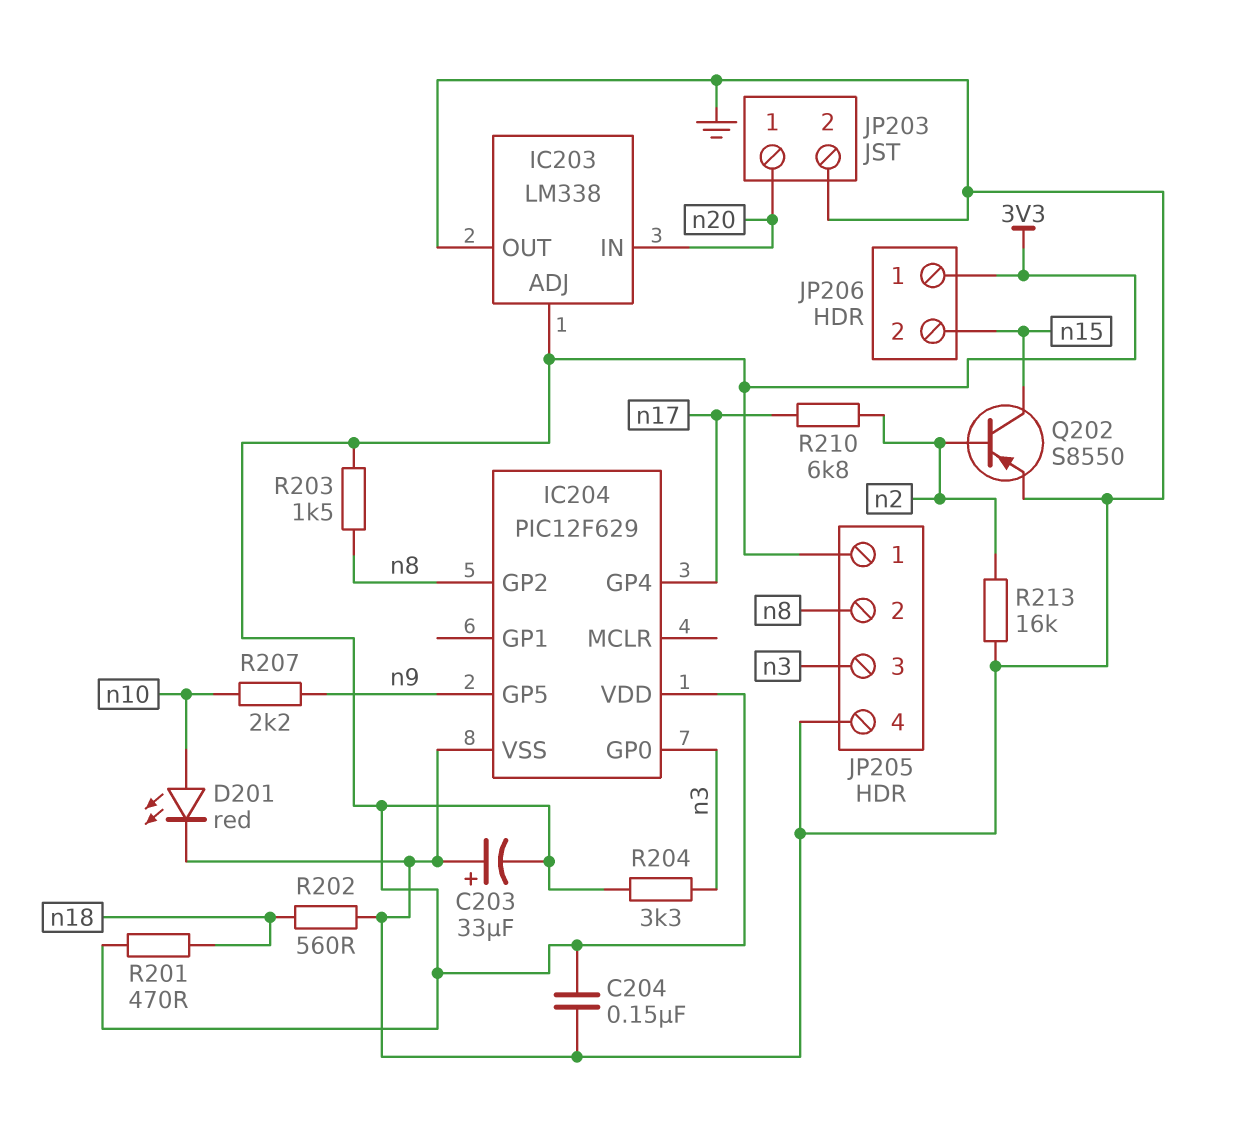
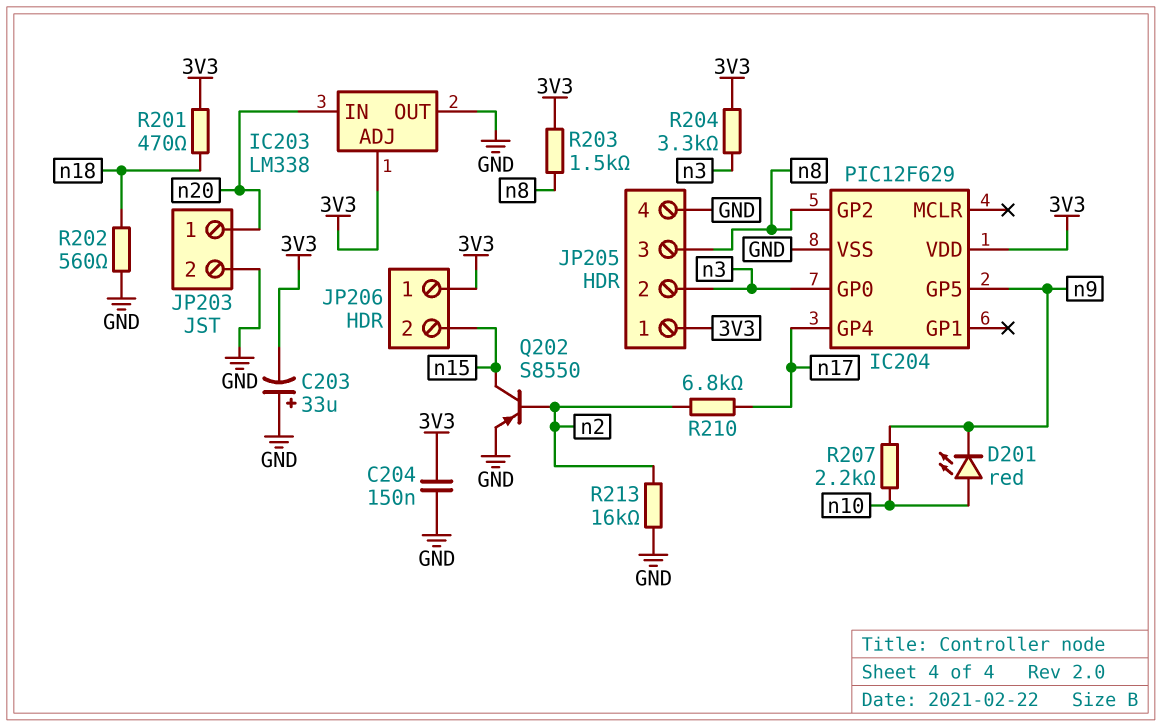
D201: LED red (A n10, K GND) -> LED red (A n10, K n9)
JP205 pin 2: n8 -> n3
JP205 pin 3: n3 -> n8

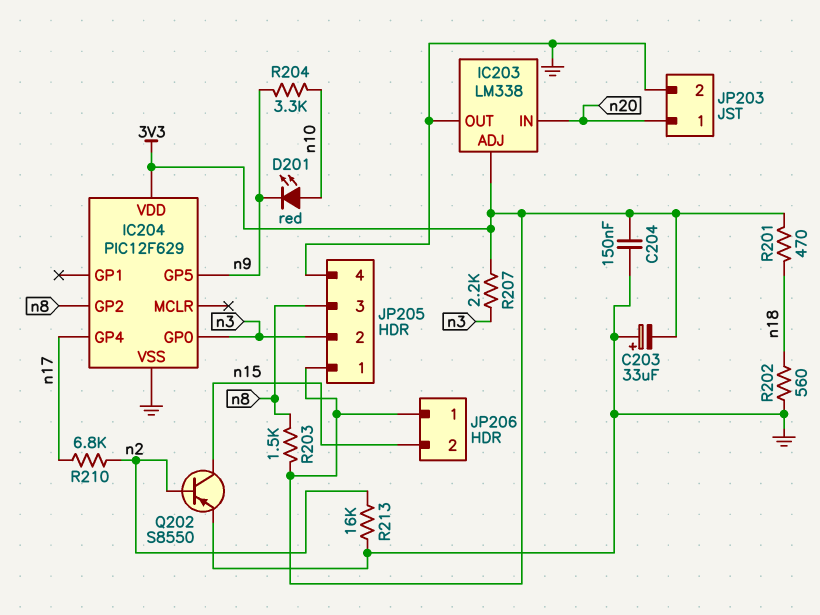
R204: 3.3k (3V3, n3) -> 3.3k (n9, n10)
R207: 2.2k (n9, n10) -> 2.2k (3V3, n3)

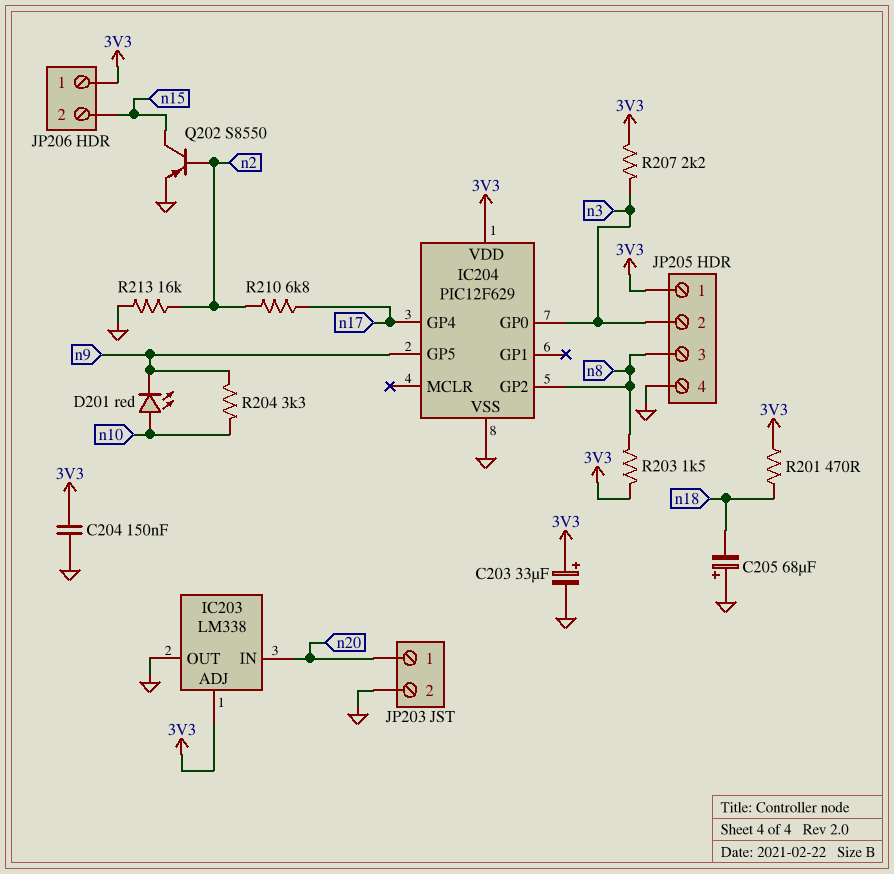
C203: 33uF (plus GND, minus 3V3) -> 33uF (plus 3V3, minus GND)
C205: none -> 68uF (plus GND, minus n18)
R202: 560 (GND, n18) -> none

